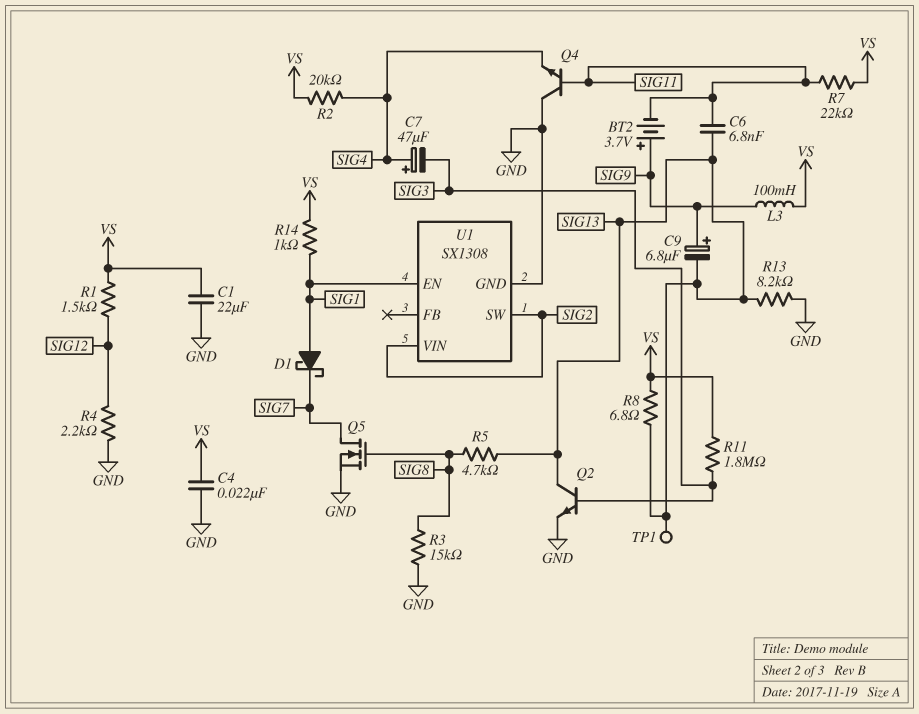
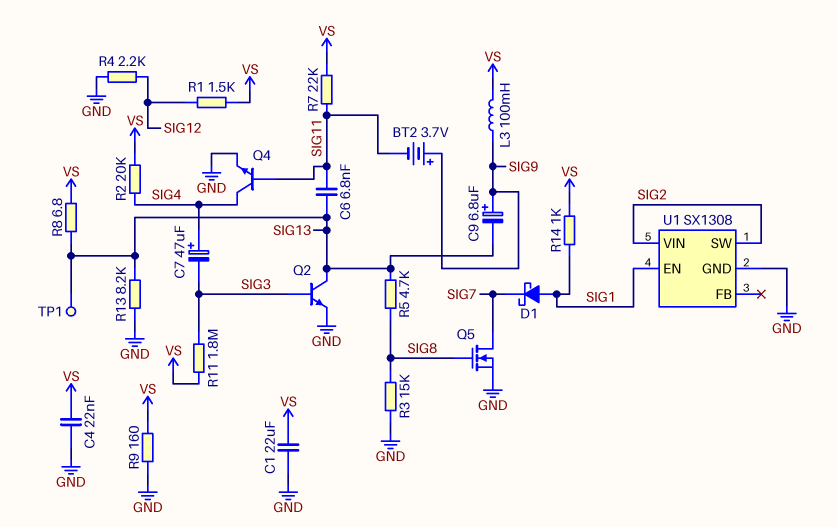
Q4: NPN (B SIG11, C GND, E SIG4) -> NPN (B SIG11, C SIG4, E GND)
R9: none -> 160 (GND, VS)

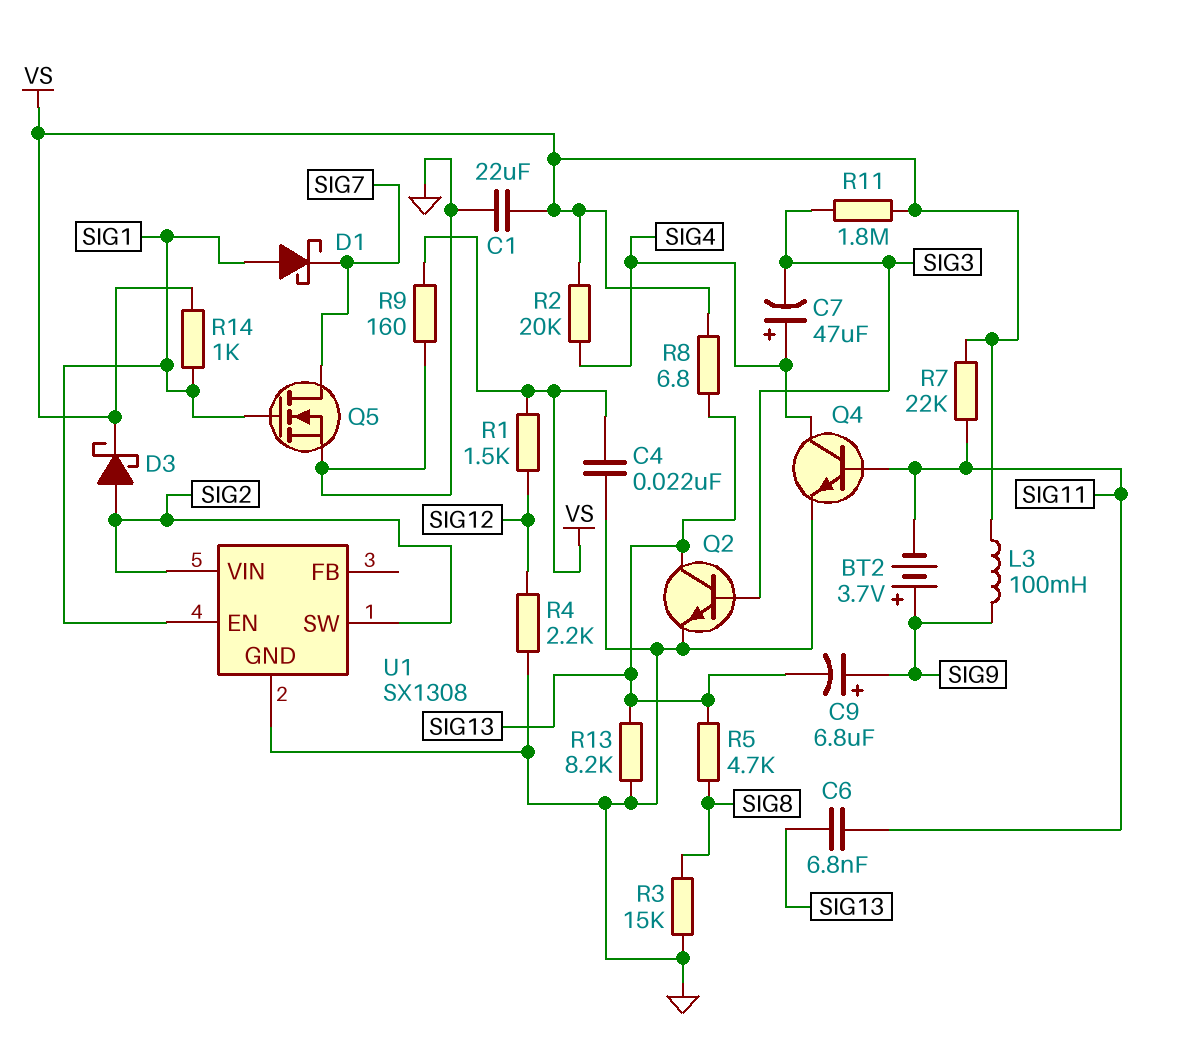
D3: none -> schottky (A SIG2, K VS)
Q5: NMOS (G SIG8, D SIG7, S GND) -> NMOS (G SIG1, D SIG7, S GND)
TP1: test point (SIG13) -> none

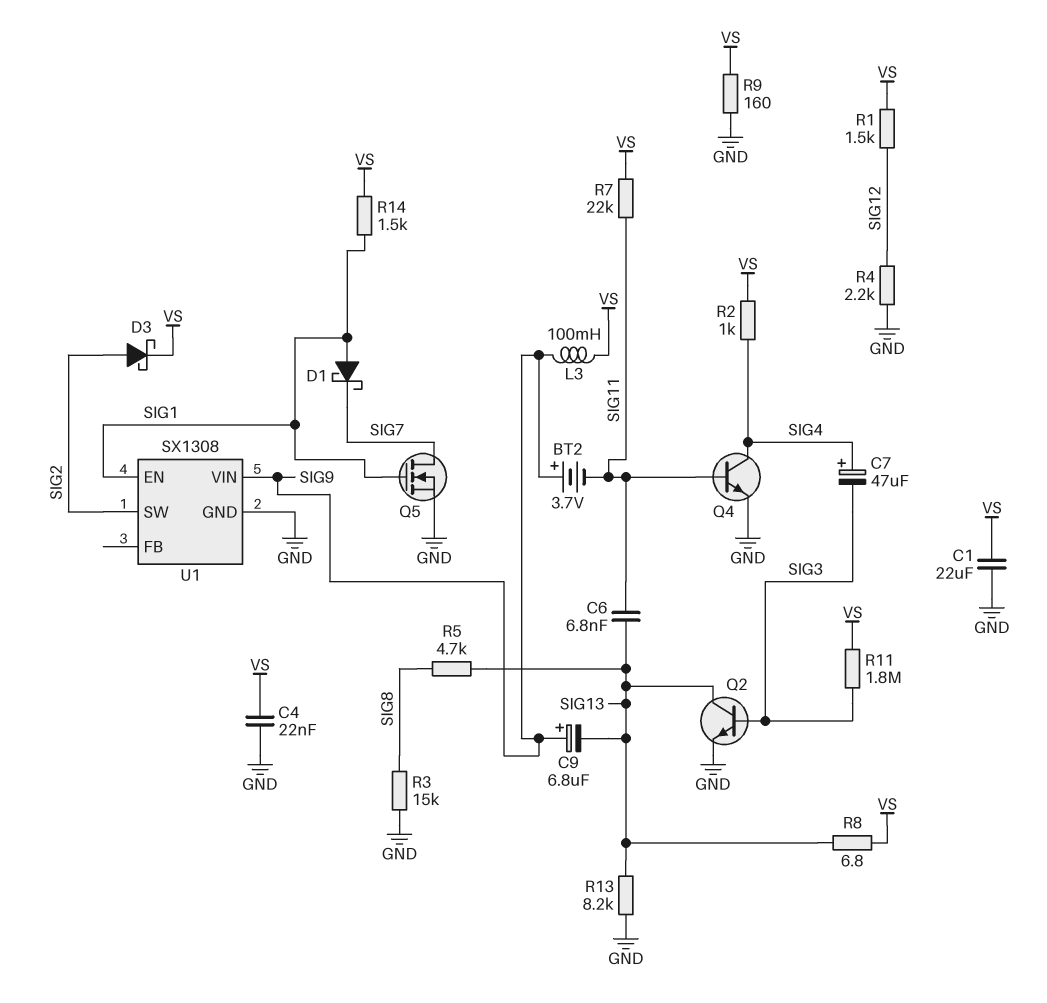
R2: 20k (SIG4, VS) -> 1k (SIG4, VS)
R14: 1k (SIG1, VS) -> 1.5k (SIG1, VS)
U1 pin VIN: SIG2 -> SIG9

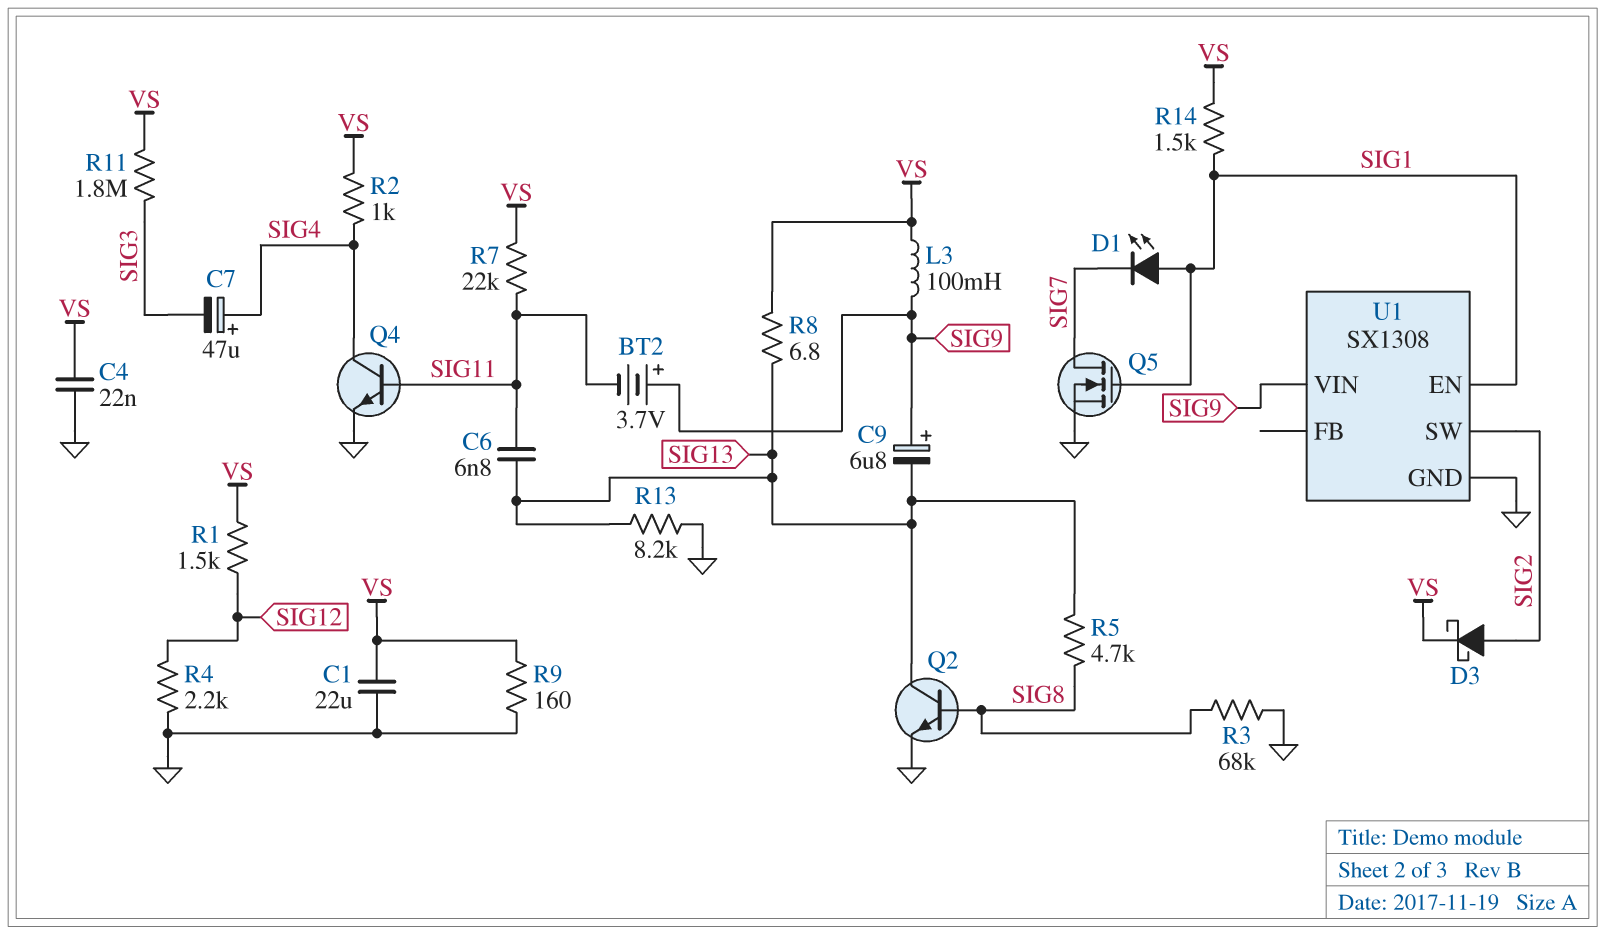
D1: schottky (A SIG1, K SIG7) -> LED (A SIG1, K SIG7)
Q2: NPN (B SIG3, C SIG13, E GND) -> NPN (B SIG8, C SIG13, E GND)
R3: 15k (GND, SIG8) -> 68k (GND, SIG8)

